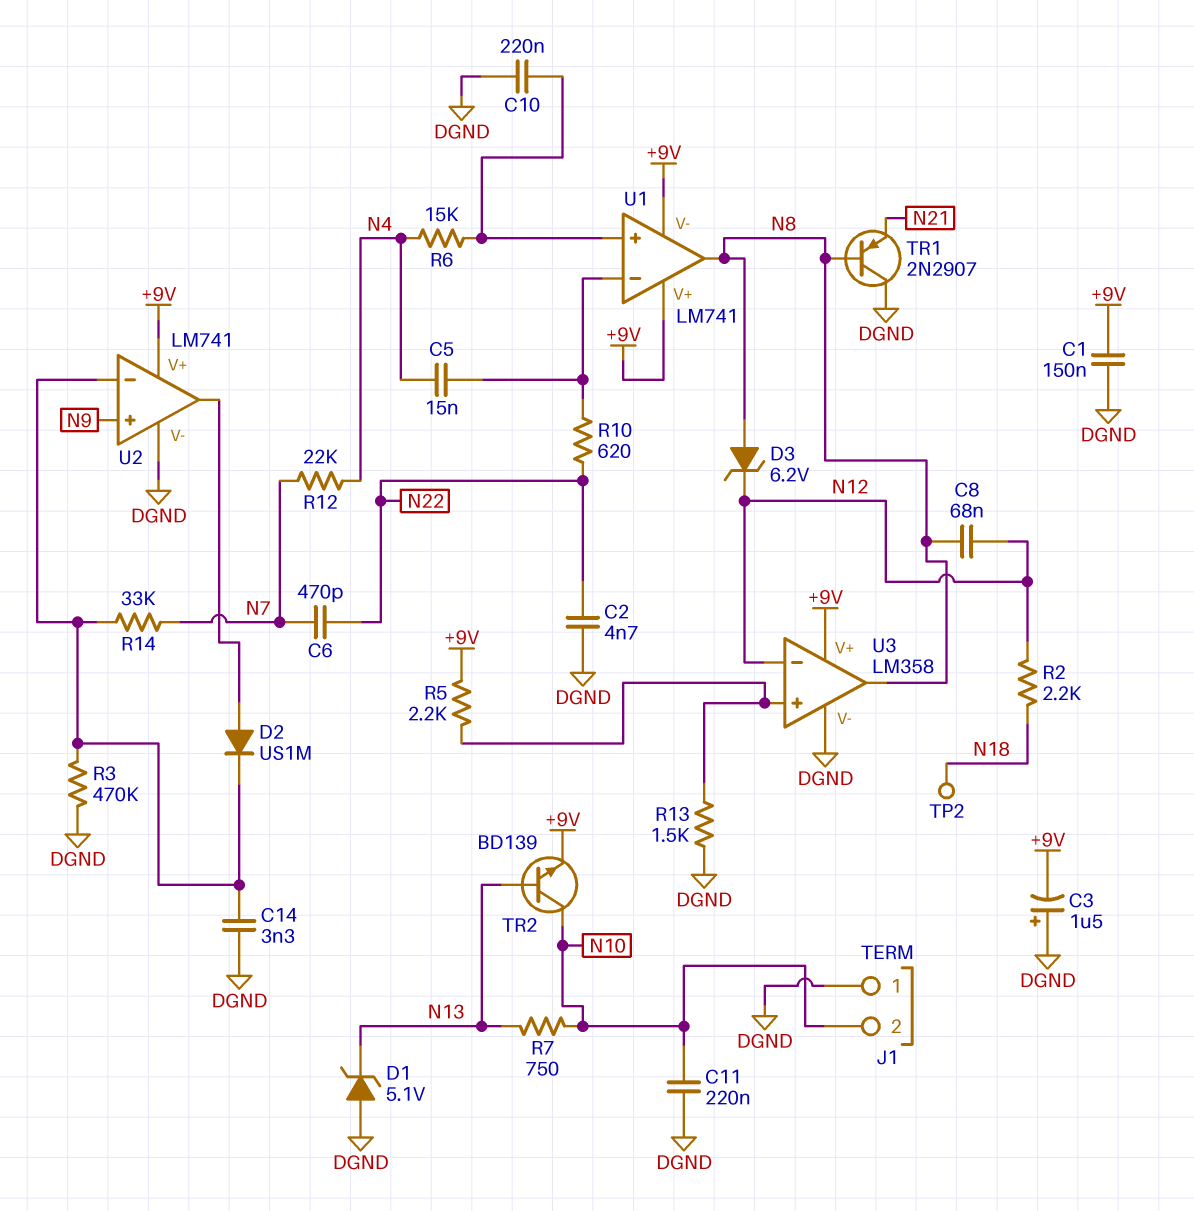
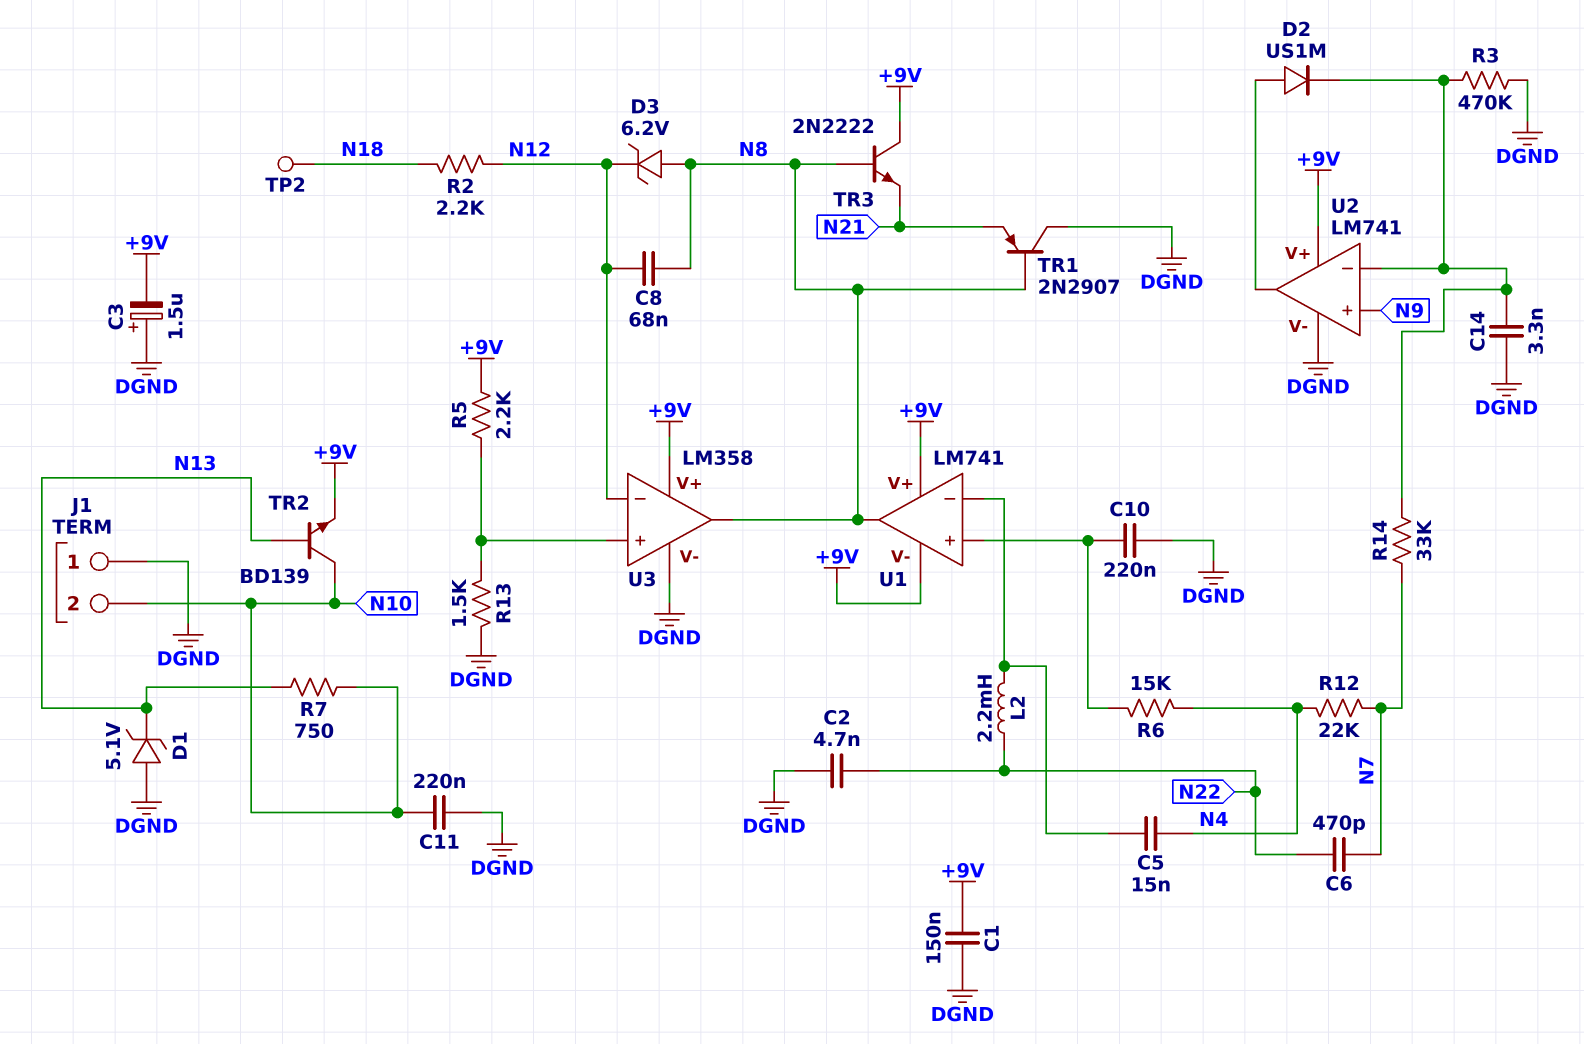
L2: none -> 2.2mH (N22, U1/in-)
R10: 620 (N22, U1/in-) -> none
TR3: none -> NPN 2N2222 (B N8, C +9V, E N21)

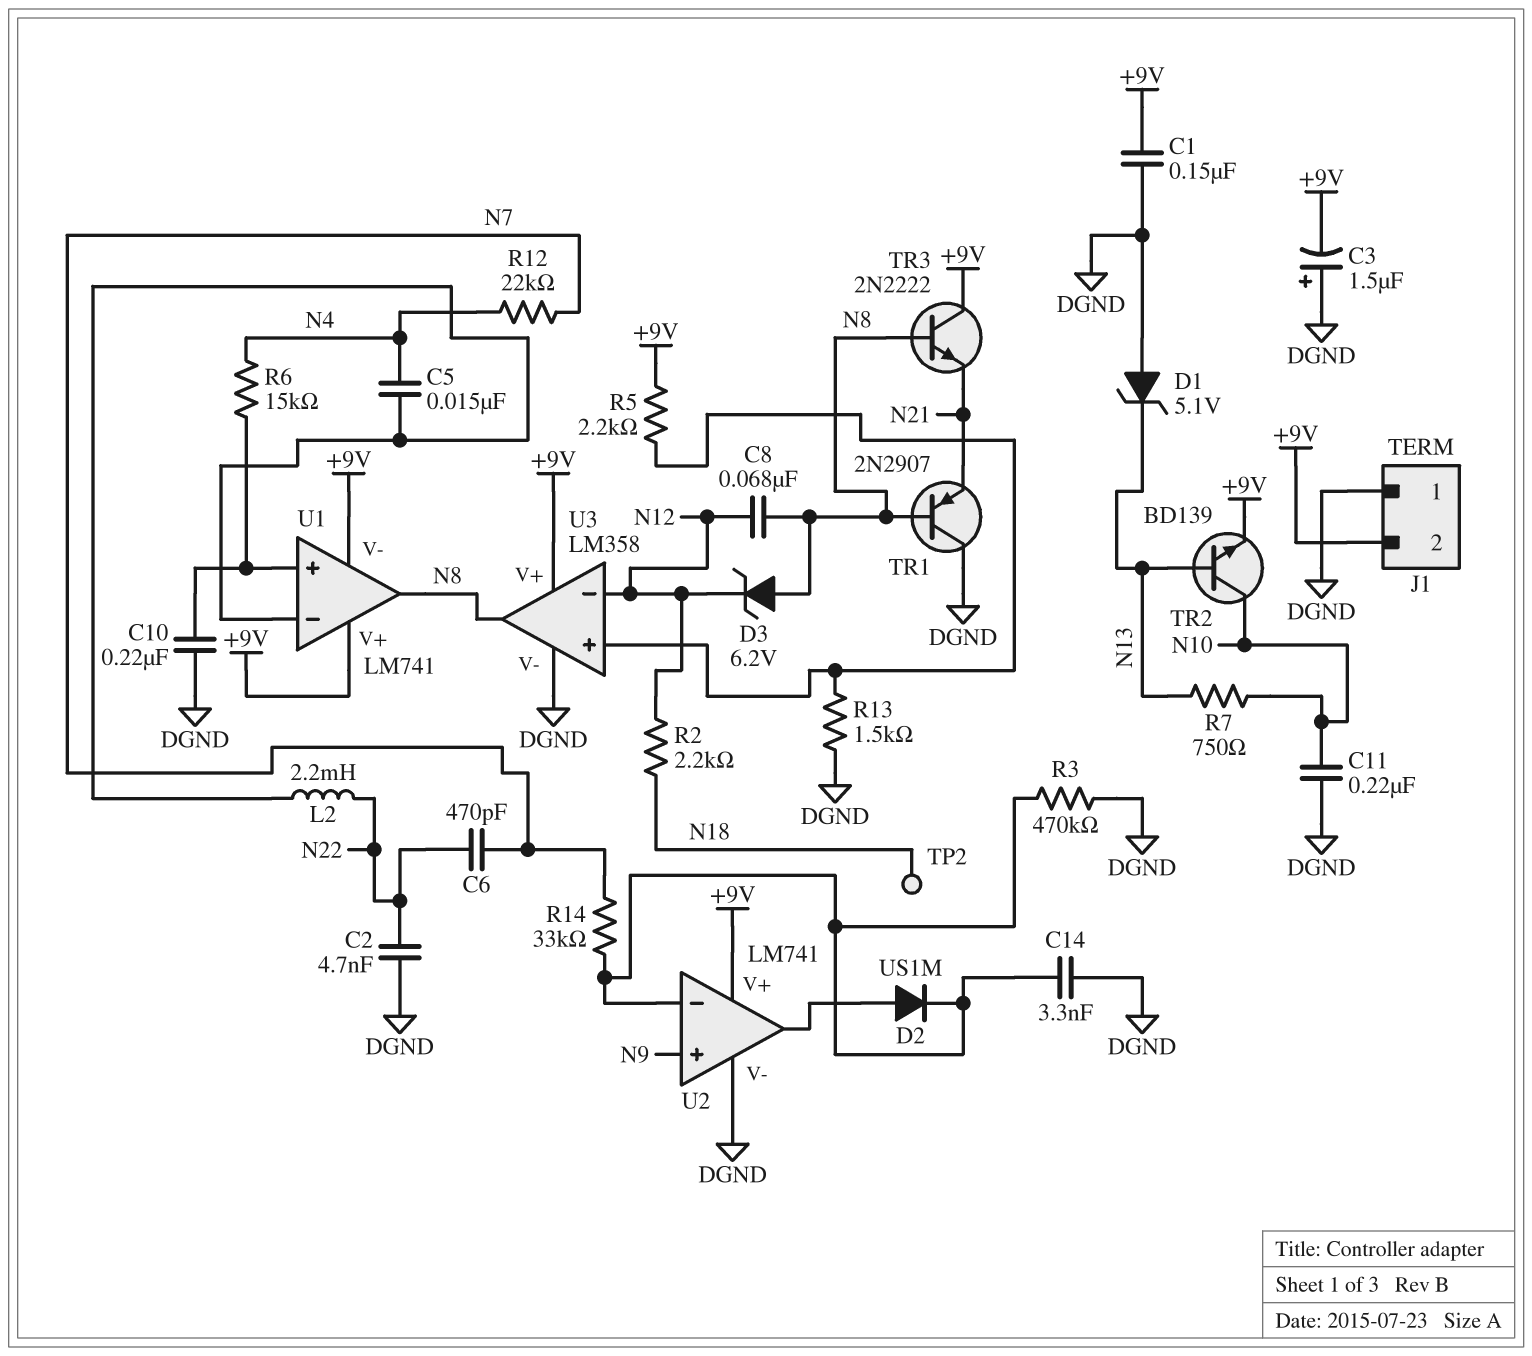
J1 pin 2: N10 -> +9V

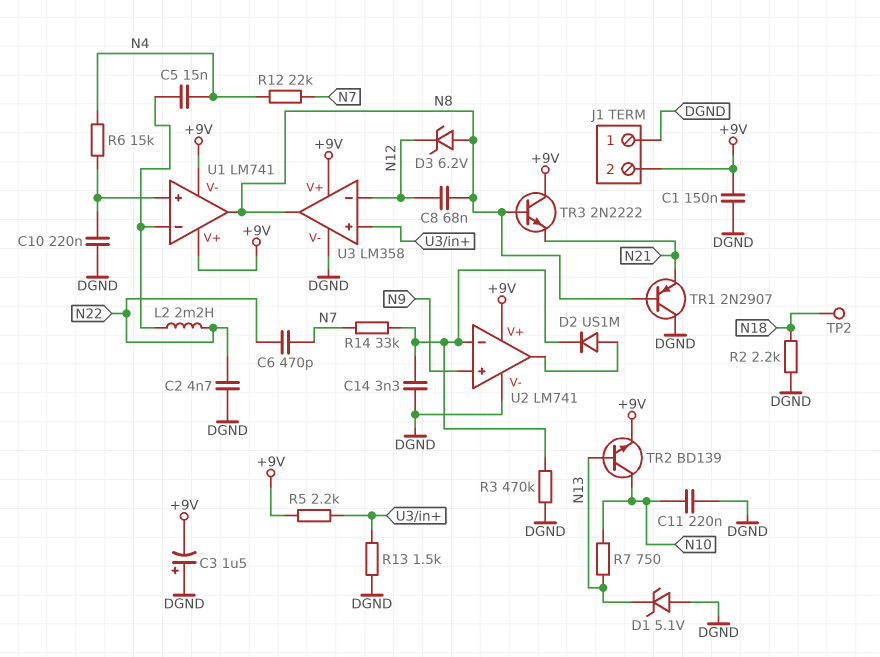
R2: 2.2k (N12, N18) -> 2.2k (DGND, N18)

